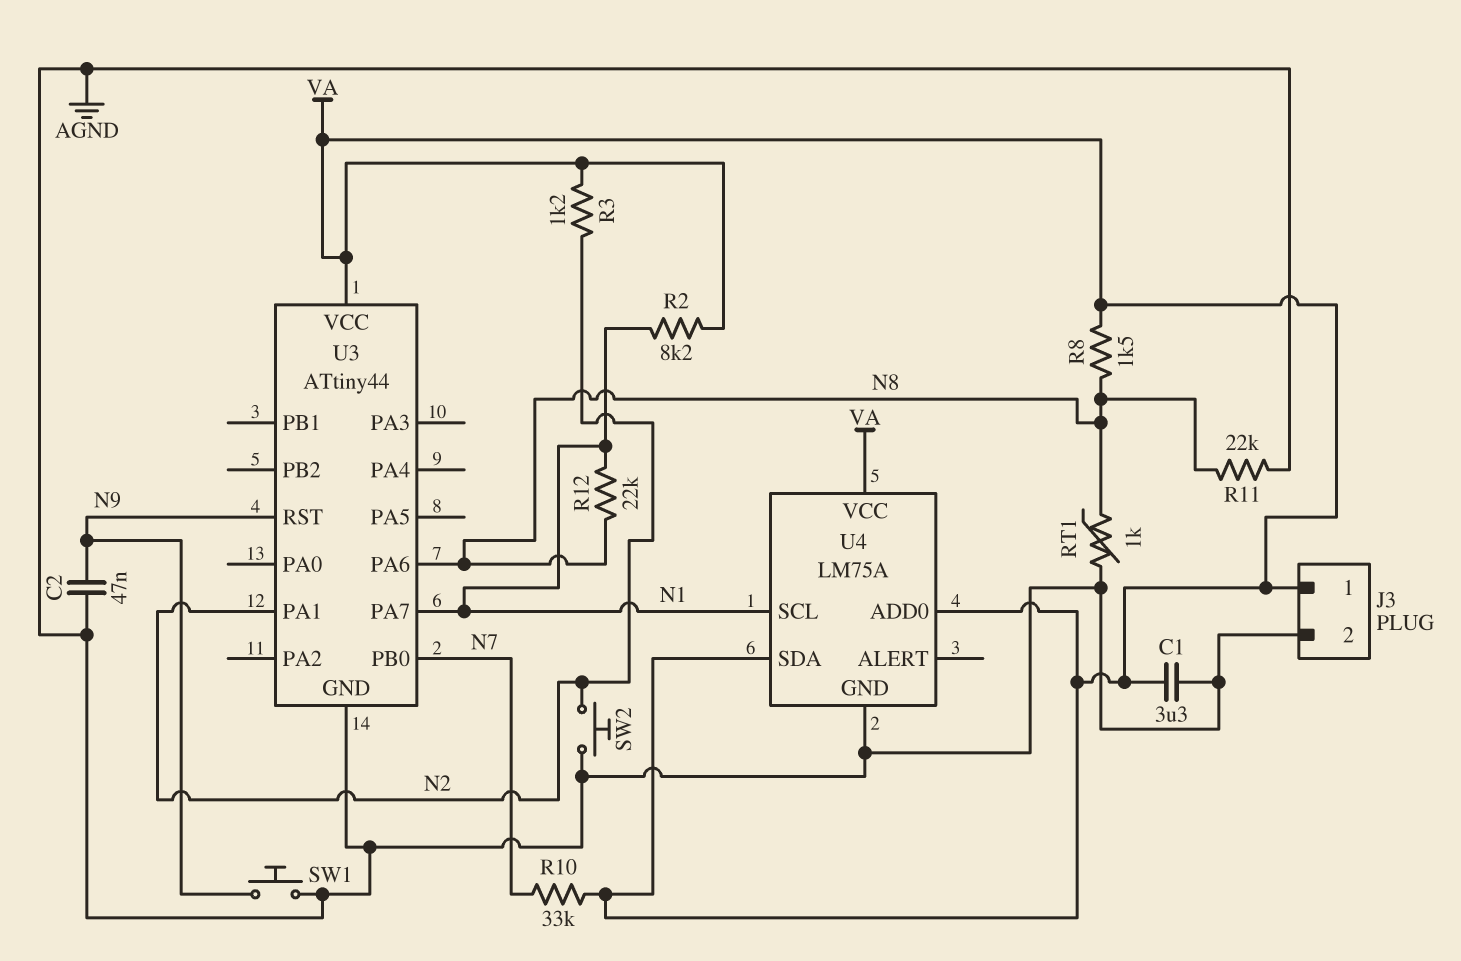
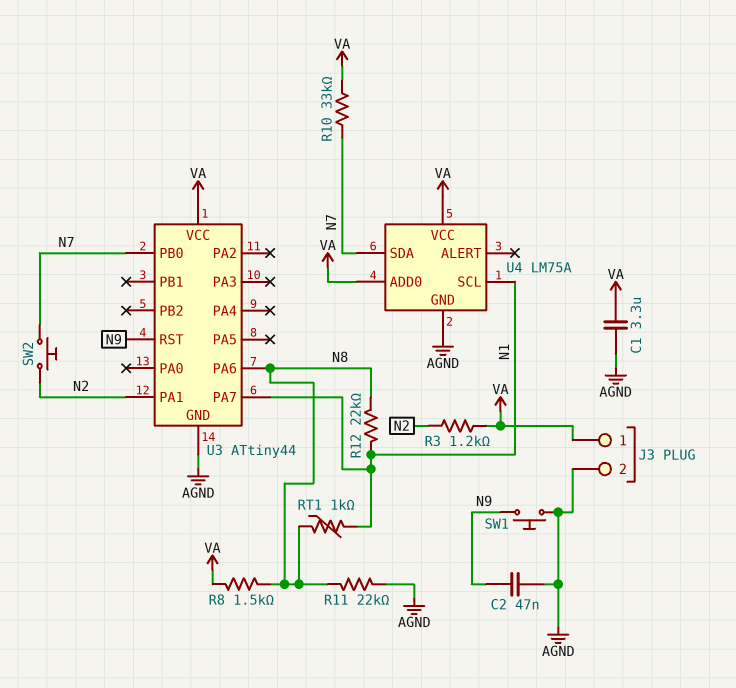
R2: 8.2k (N1, VA) -> none
RT1: 1k (AGND, N8) -> 1k (N1, N8)
SW2: button (AGND, N2) -> button (N2, N7)
U4 pin SDA: VA -> N7

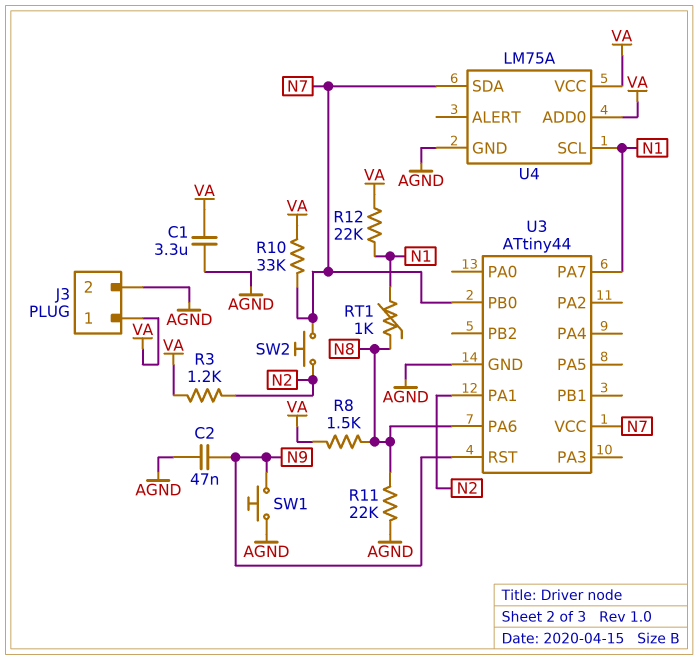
R12: 22k (N1, N8) -> 22k (N1, VA)
U3 pin VCC: VA -> N7

